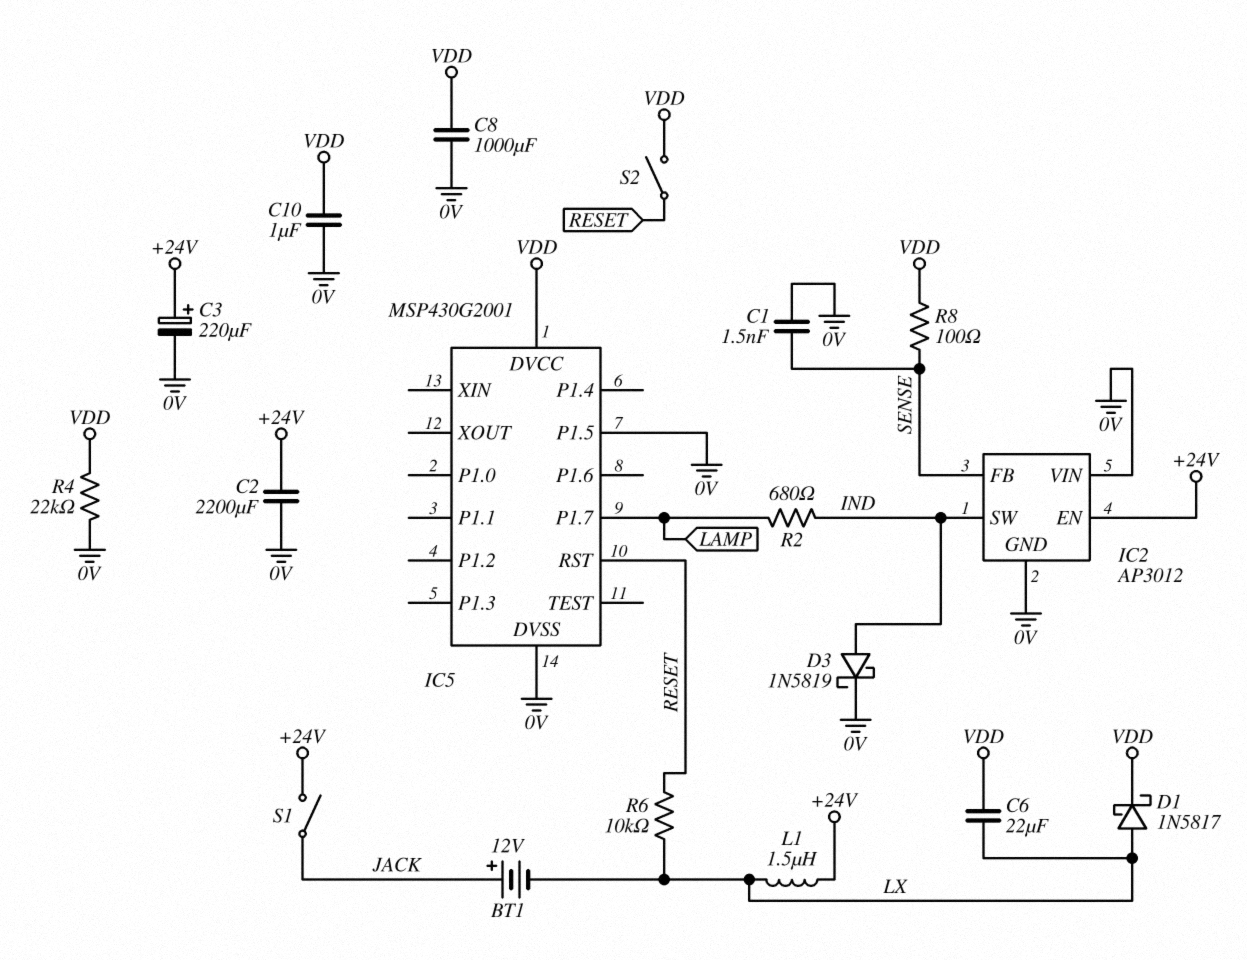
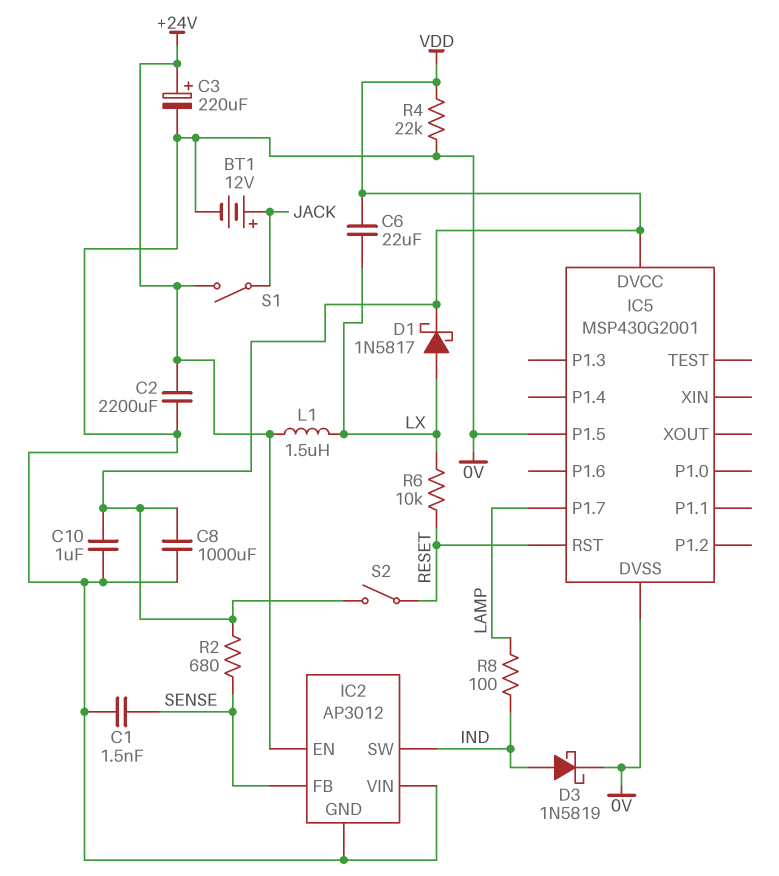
BT1: 12V (plus JACK, minus LX) -> 12V (plus JACK, minus 0V)
R2: 680 (IND, LAMP) -> 680 (SENSE, VDD)
R8: 100 (SENSE, VDD) -> 100 (IND, LAMP)

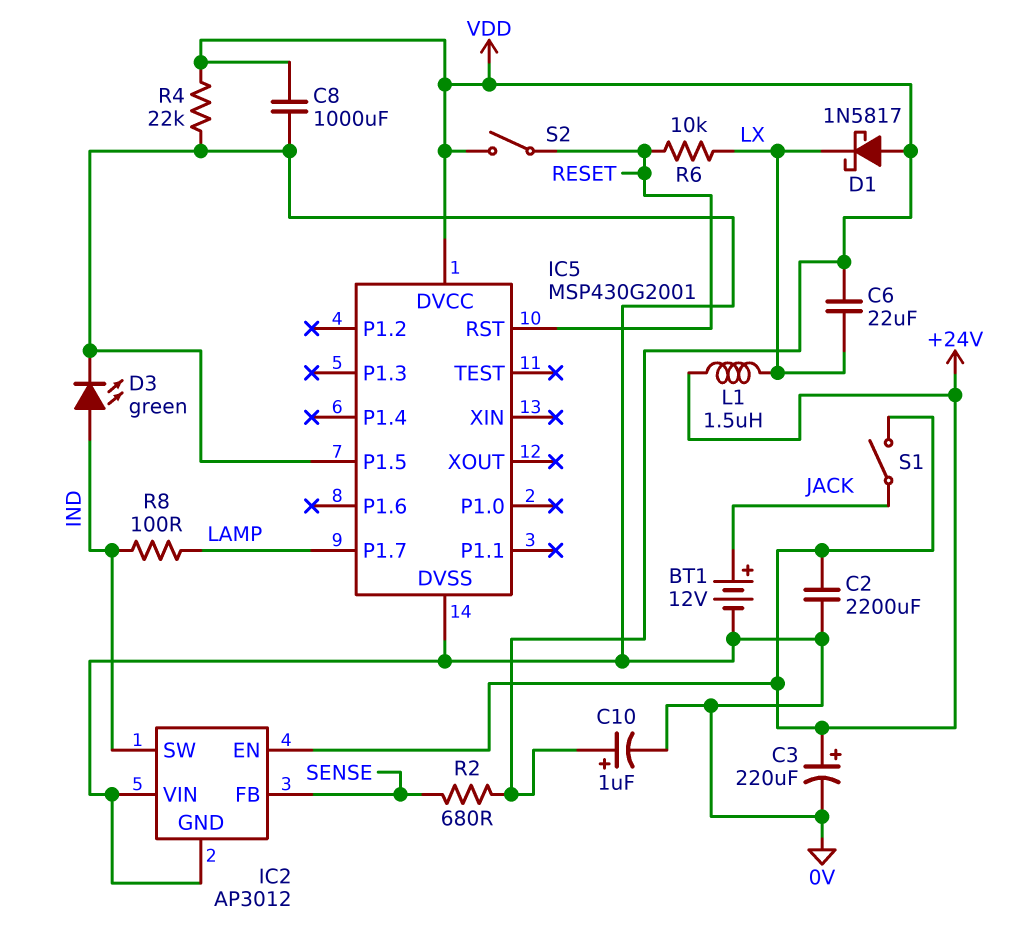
C1: 1.5nF (0V, SENSE) -> none
C10: 1uF (0V, VDD) -> 1uF (plus VDD, minus 0V)
D1: schottky 1N5817 (A LX, K VDD) -> schottky 1N5817 (A VDD, K LX)
D3: schottky 1N5819 (A IND, K 0V) -> LED green (A IND, K 0V)

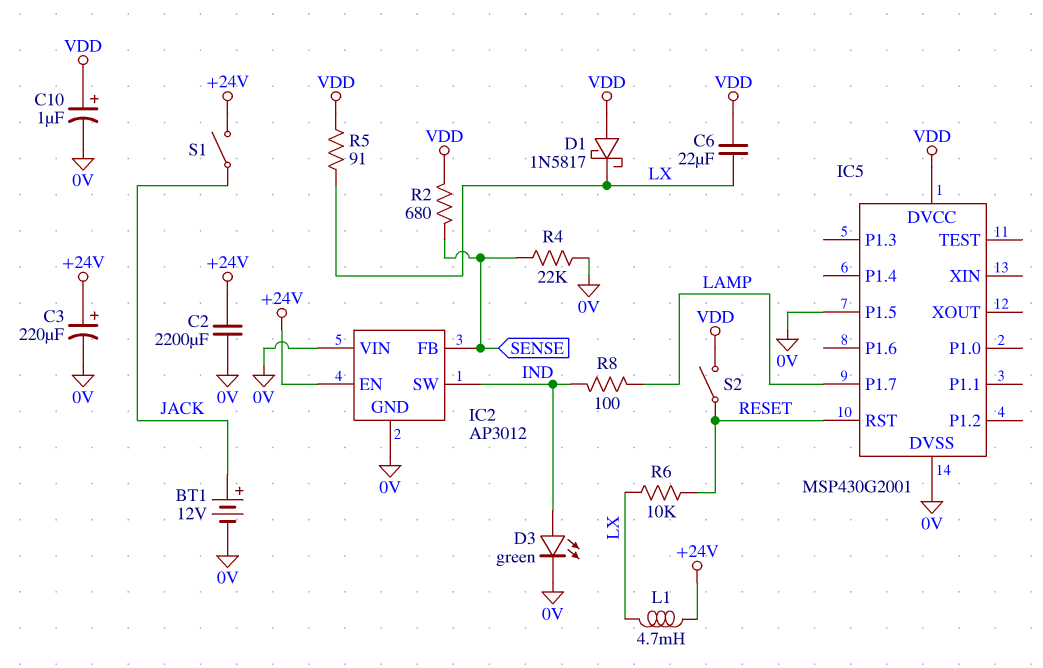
C8: 1000uF (0V, VDD) -> none
L1: 1.5uH (+24V, LX) -> 4.7mH (+24V, LX)
R4: 22k (0V, VDD) -> 22k (0V, SENSE)
R5: none -> 91 (LX, VDD)

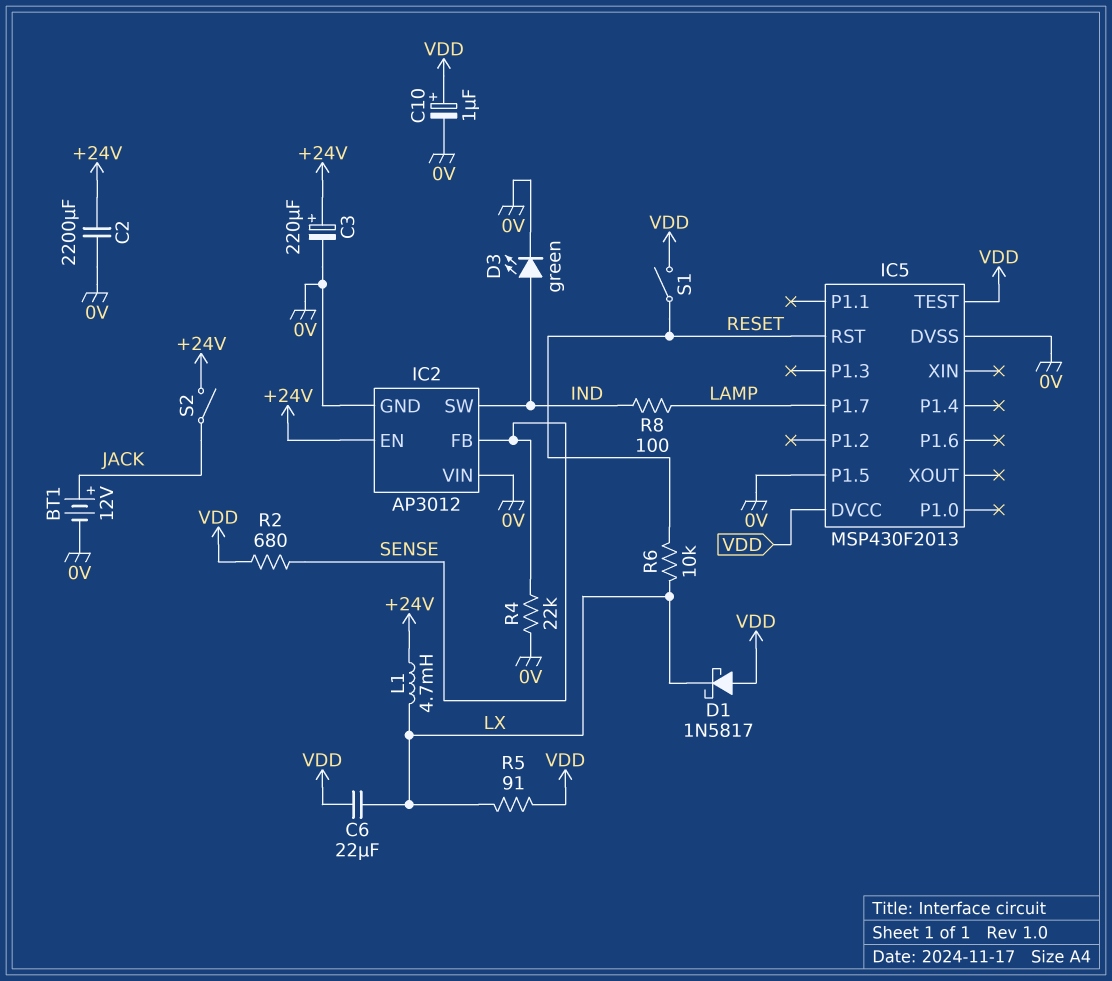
IC5: MSP430G2001 -> MSP430F2013
IC5 pin TEST: none -> VDD
S1: switch (+24V, JACK) -> switch (RESET, VDD)
S2: switch (RESET, VDD) -> switch (+24V, JACK)

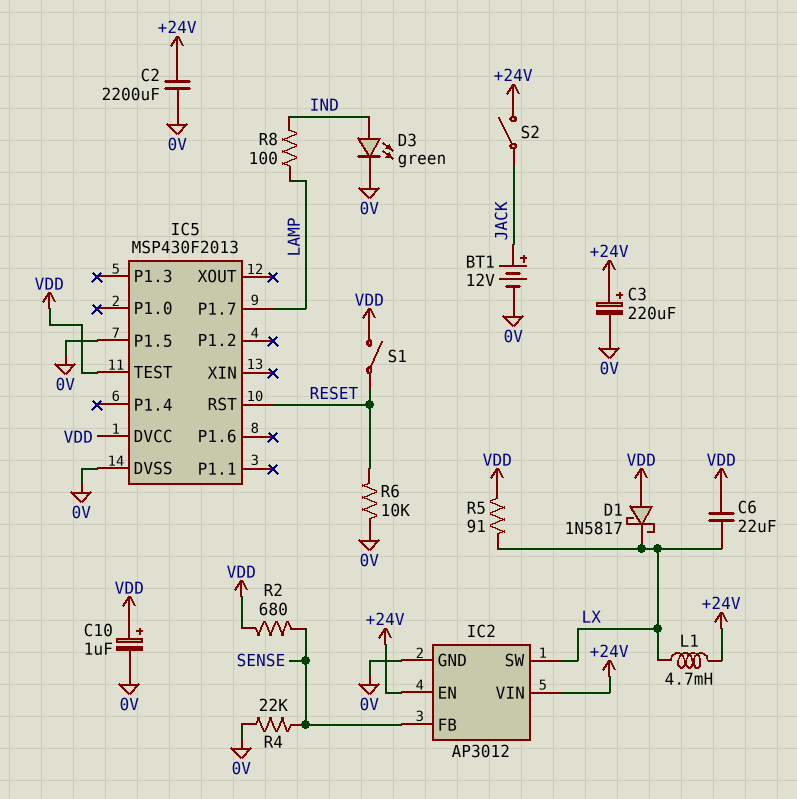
IC2 pin SW: IND -> LX
IC2 pin VIN: 0V -> +24V
R6: 10k (LX, RESET) -> 10k (0V, RESET)

